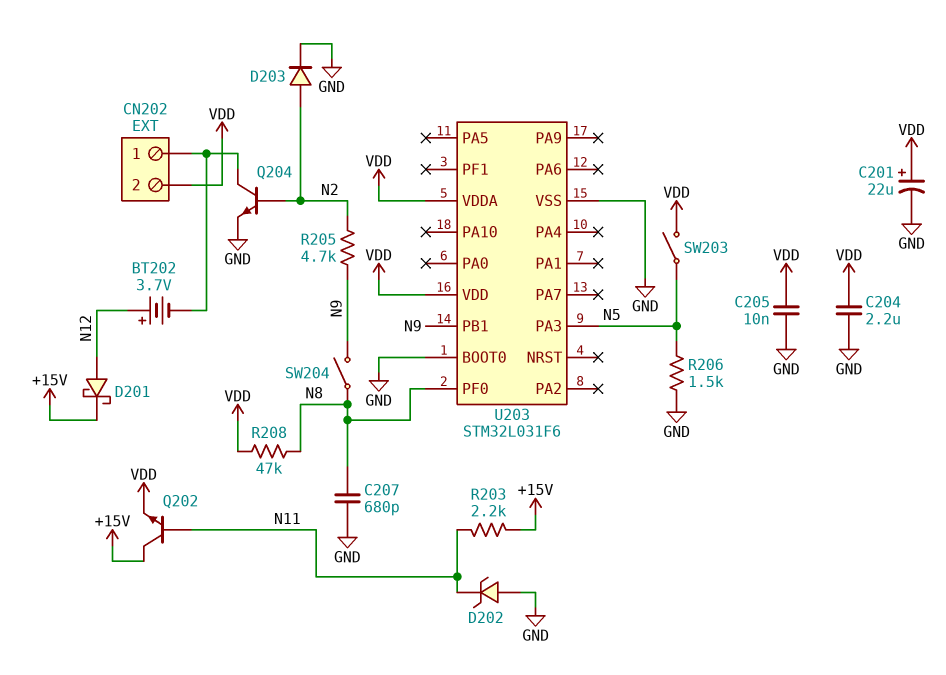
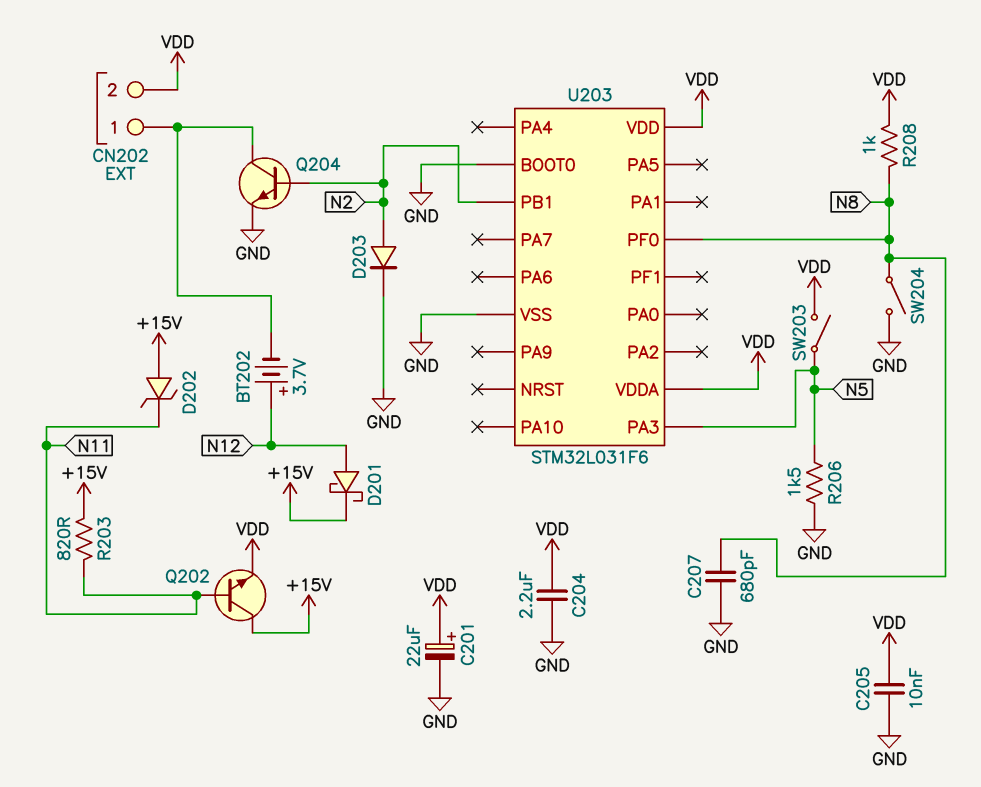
D202: zener (A GND, K N11) -> zener (A +15V, K N11)
R203: 2.2k (+15V, N11) -> 820 (+15V, N11)
R205: 4.7k (N2, N9) -> none
R208: 47k (N8, VDD) -> 1k (N8, VDD)
SW204: switch (N8, N9) -> switch (GND, N8)
U203 pin PB1: N9 -> N2

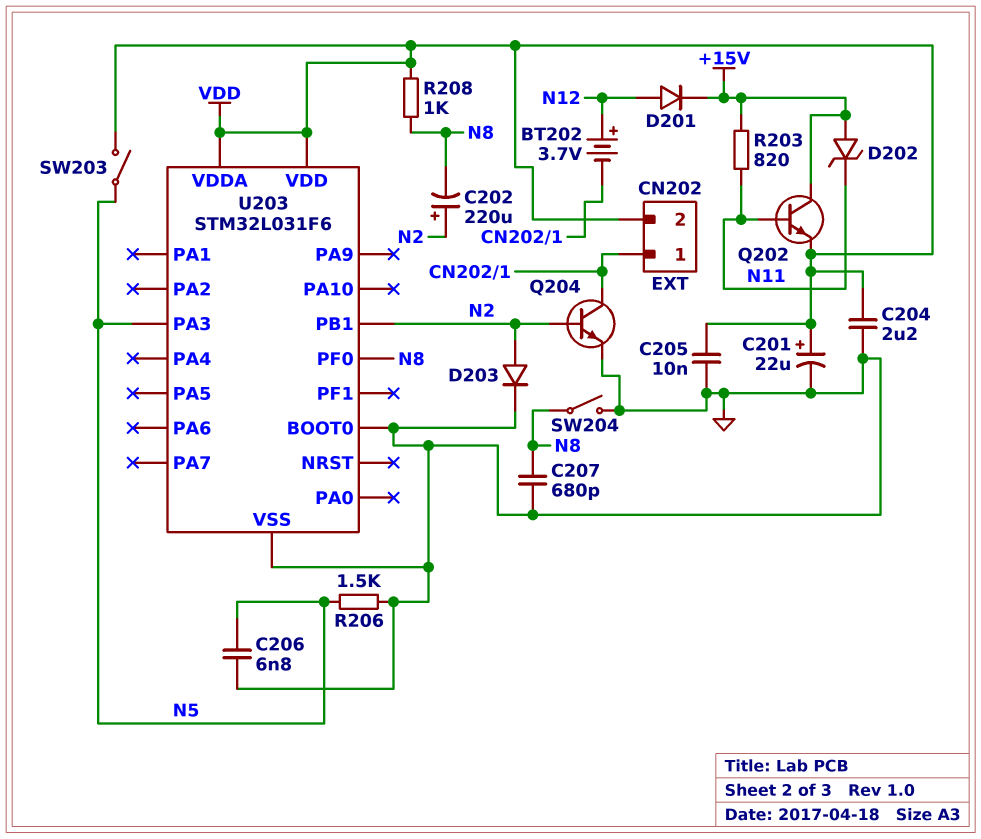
C202: none -> 220uF (plus N2, minus N8)
C206: none -> 6.8nF (GND, N5)
D201: schottky (A N12, K +15V) -> diode (A N12, K +15V)

